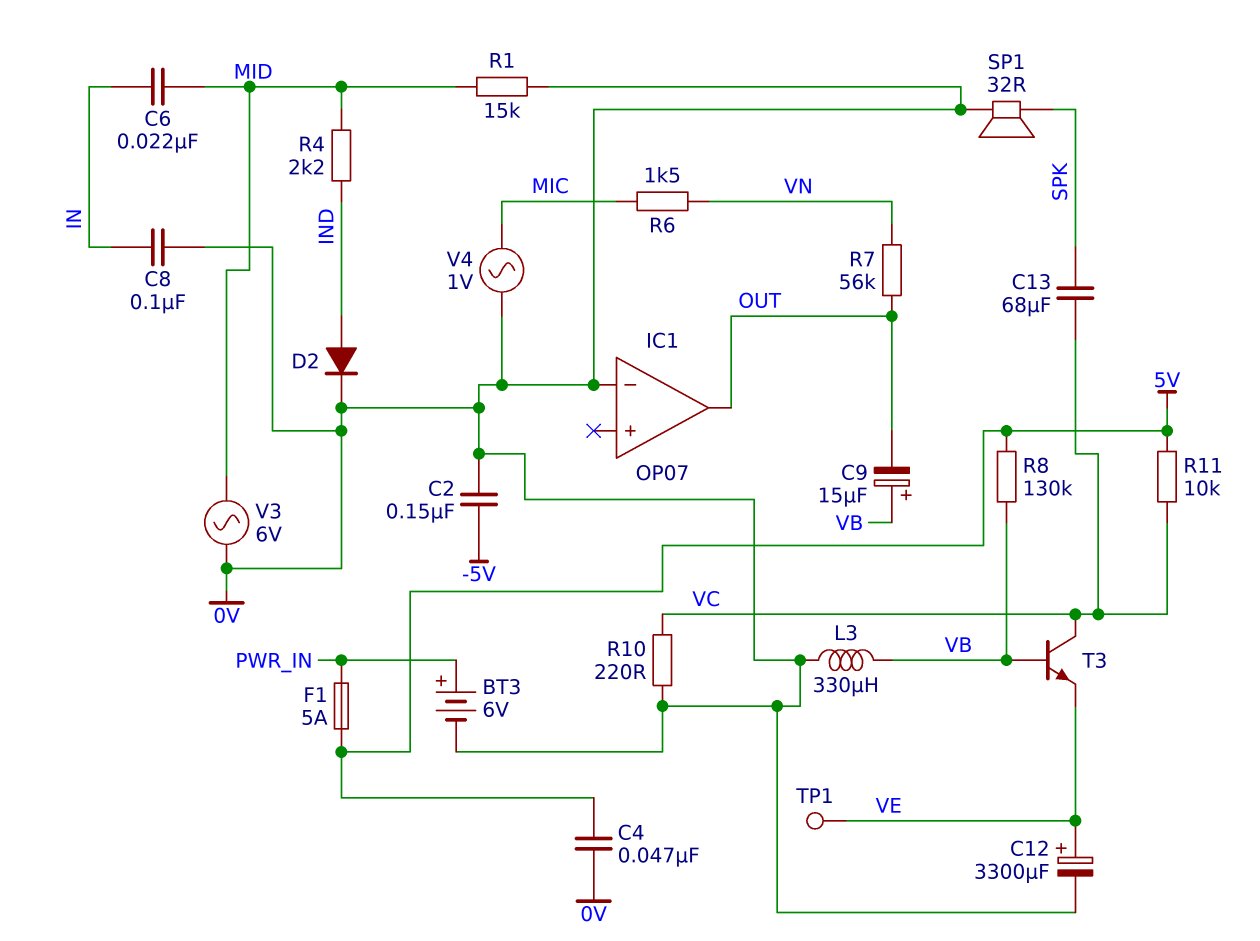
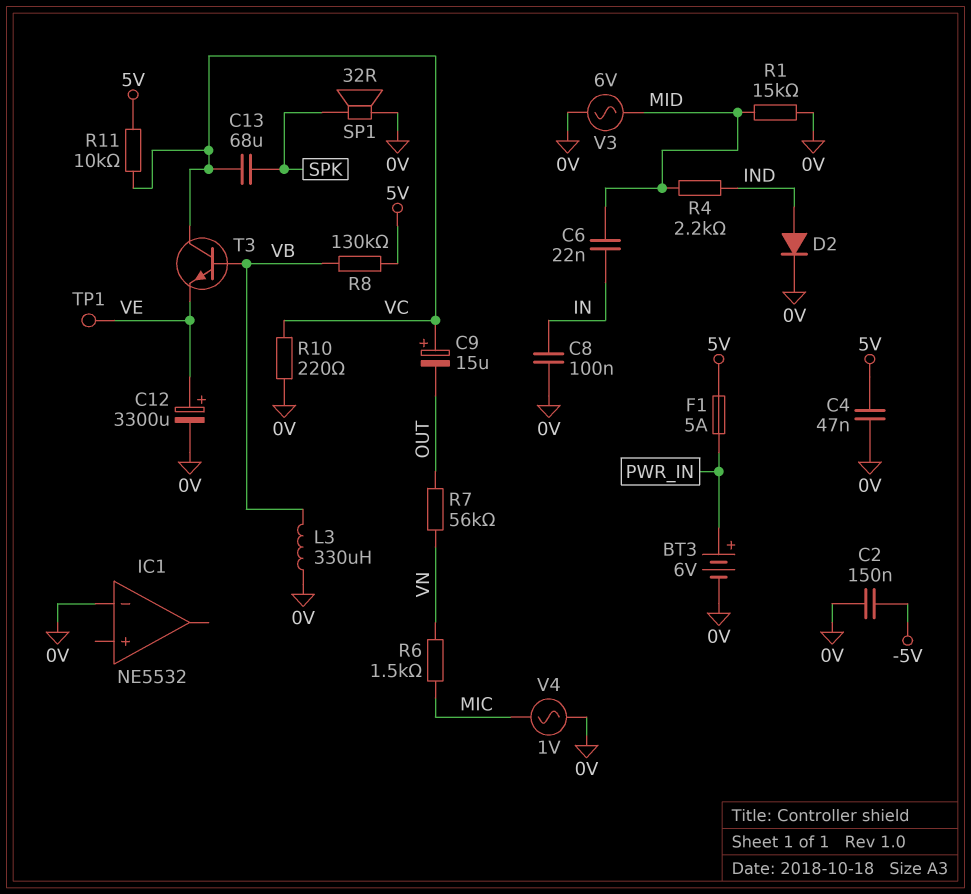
C9: 15uF (plus VB, minus OUT) -> 15uF (plus VC, minus OUT)
IC1: OP07 -> NE5532
IC1 pin out: OUT -> none

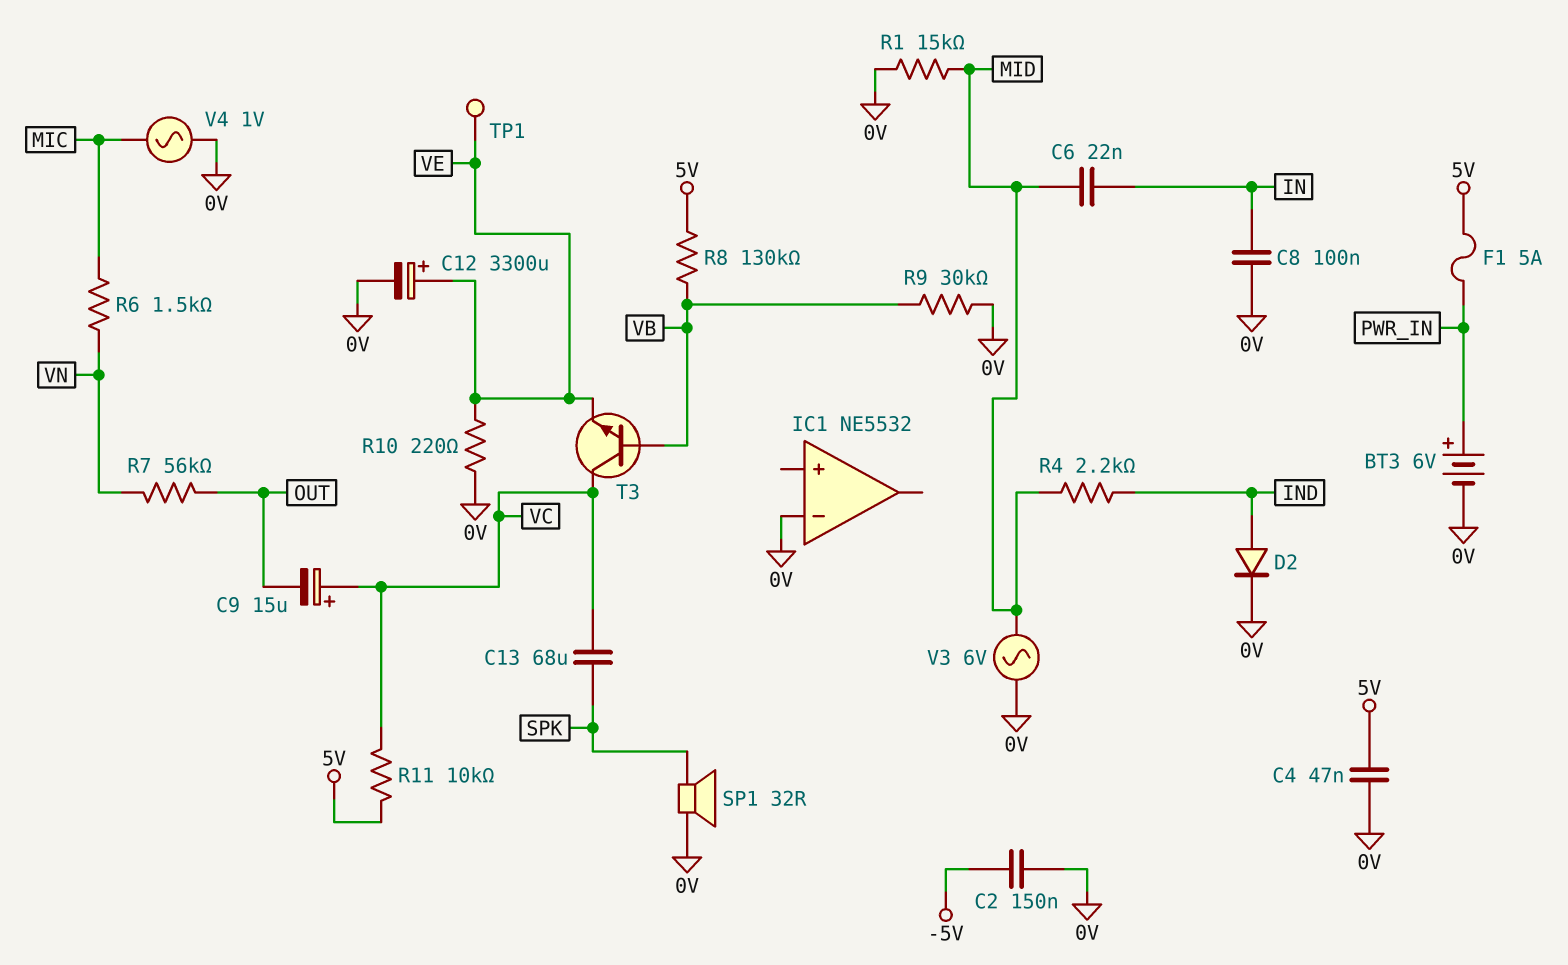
L3: 330uH (0V, VB) -> none
R9: none -> 30k (0V, VB)
R10: 220 (0V, VC) -> 220 (0V, VE)

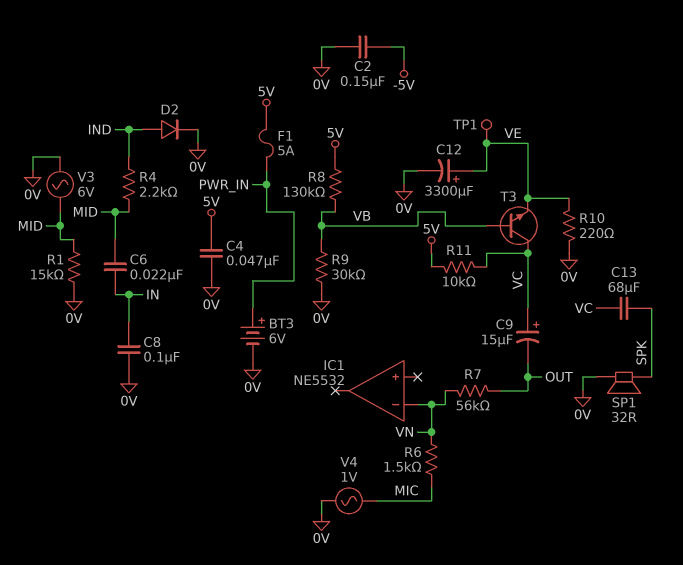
IC1 pin in-: 0V -> VN

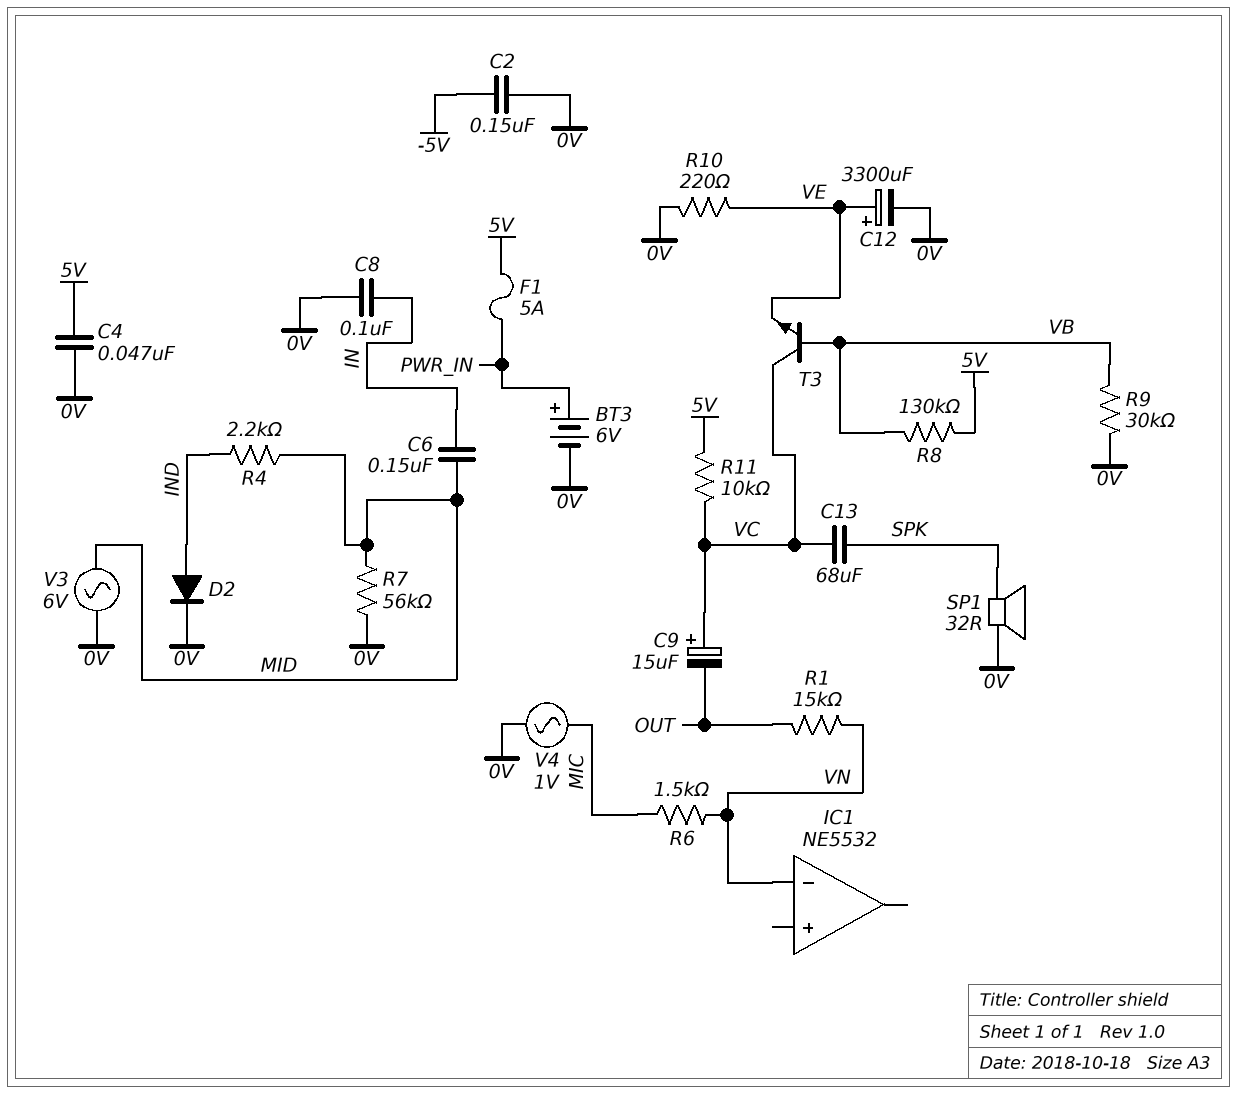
C6: 22nF (IN, MID) -> 150nF (IN, MID)
R1: 15k (0V, MID) -> 15k (OUT, VN)
R7: 56k (OUT, VN) -> 56k (0V, MID)
TP1: test point (VE) -> none

